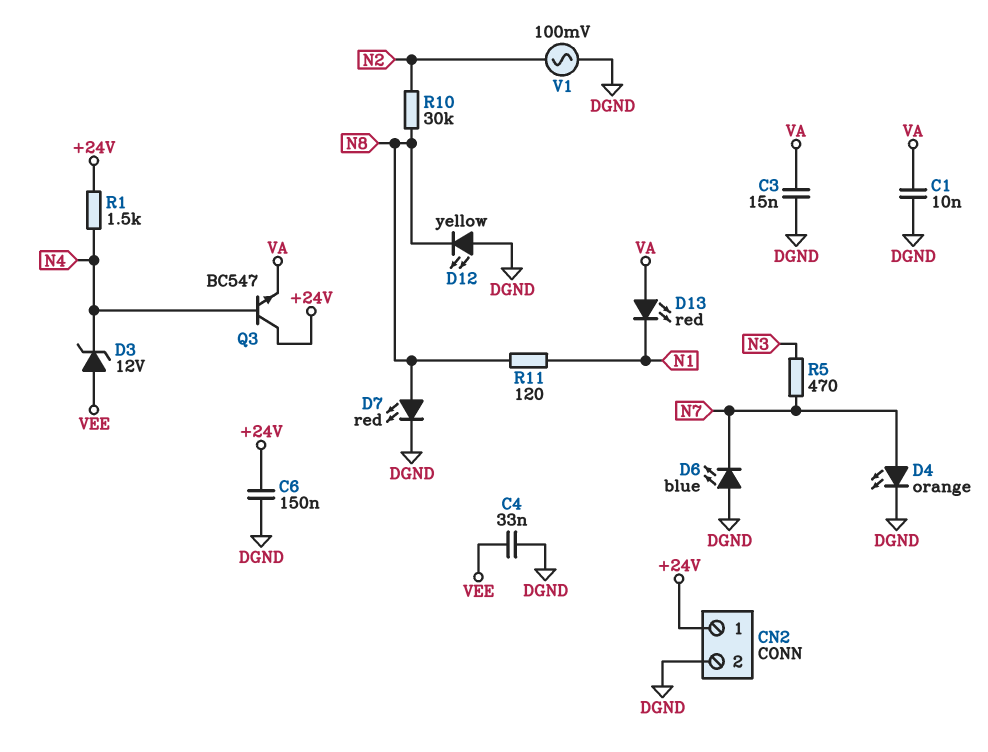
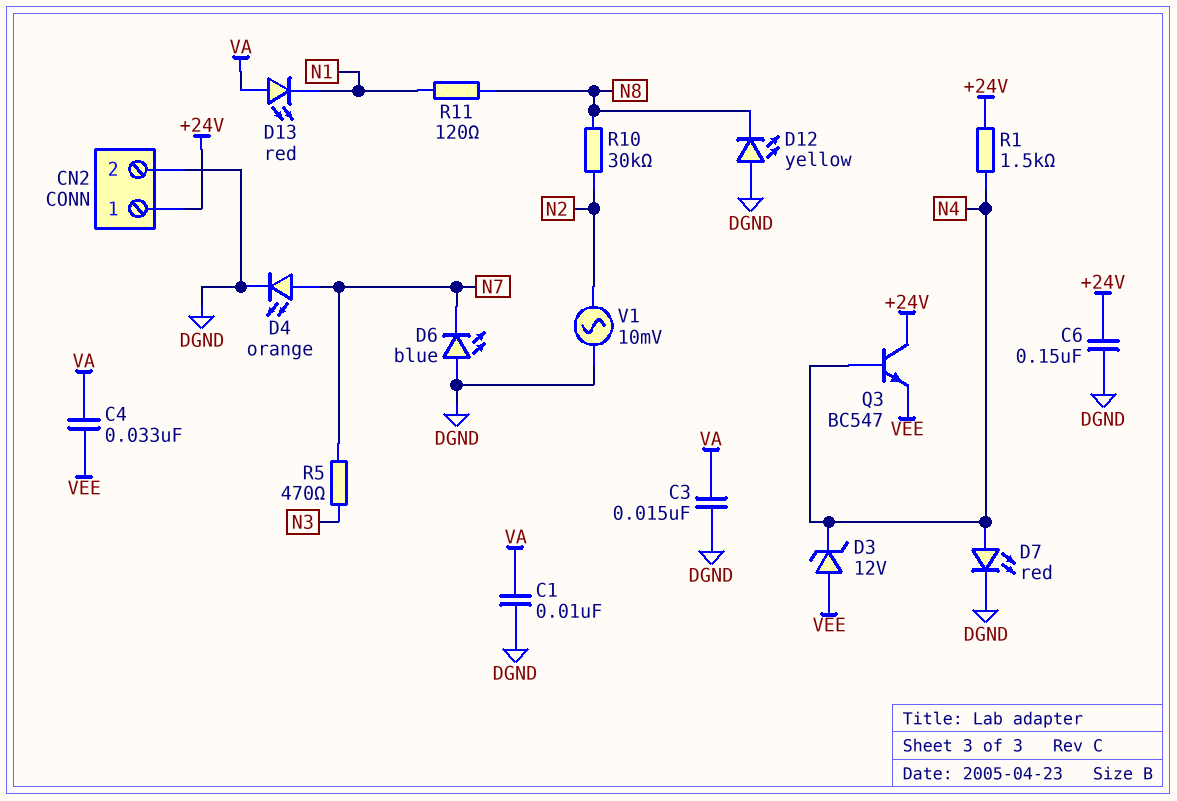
C4: 33nF (DGND, VEE) -> 33nF (VA, VEE)
D7: LED red (A N8, K DGND) -> LED red (A N4, K DGND)
Q3: NPN BC547 (B N4, C +24V, E VA) -> NPN BC547 (B N4, C +24V, E VEE)
V1: AC 100mV (DGND, N2) -> AC 10mV (DGND, N2)

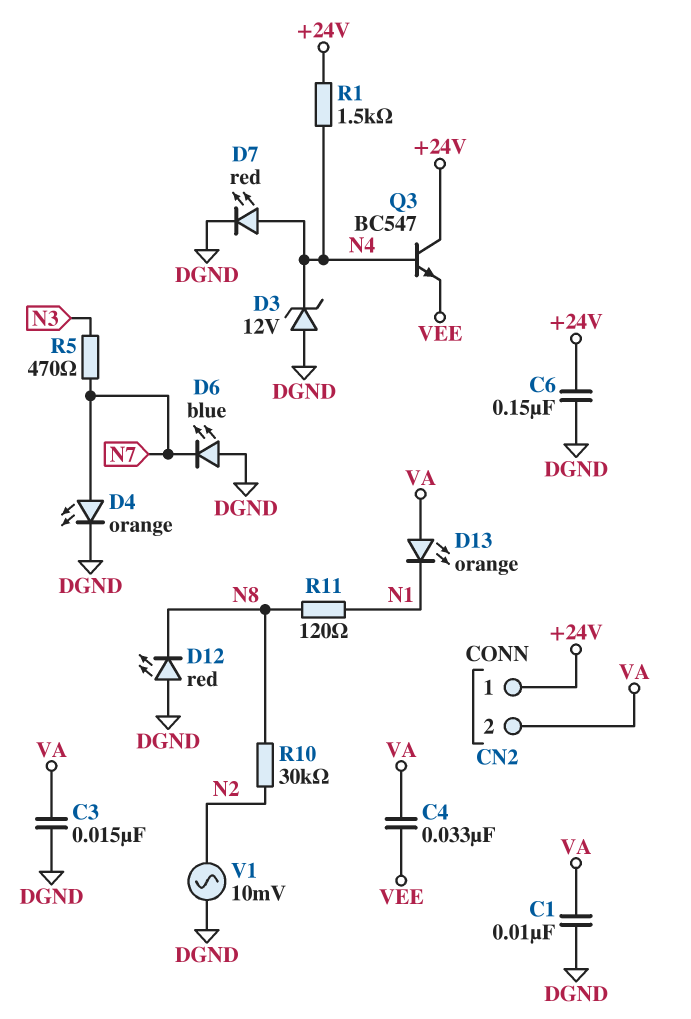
CN2 pin 2: DGND -> VA
D3: zener 12V (A VEE, K N4) -> zener 12V (A DGND, K N4)
D12: LED yellow (A DGND, K N8) -> LED red (A DGND, K N8)
D13: LED red (A VA, K N1) -> LED orange (A VA, K N1)

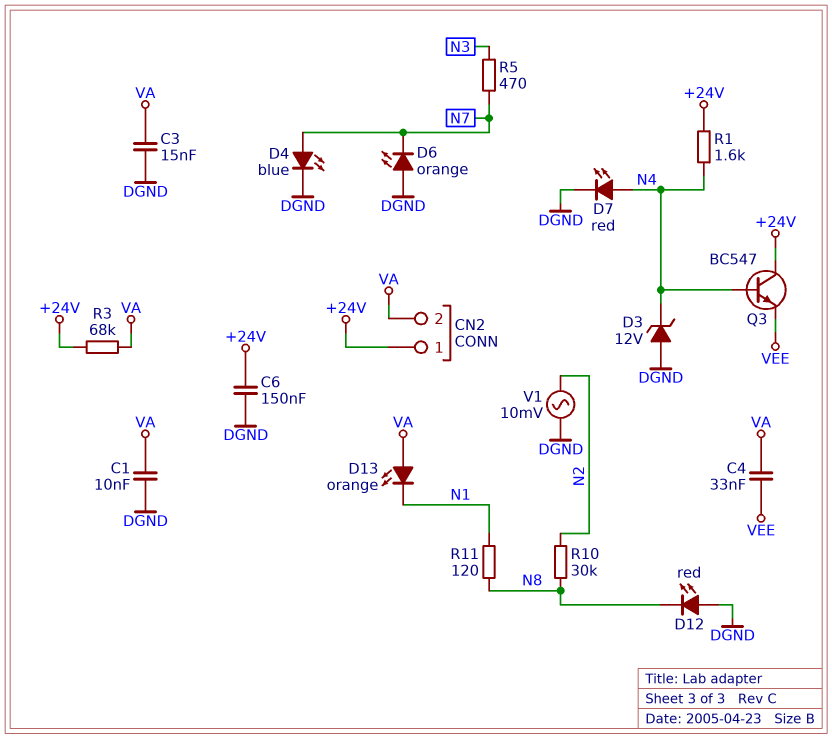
D4: LED orange (A N7, K DGND) -> LED blue (A N7, K DGND)
D6: LED blue (A DGND, K N7) -> LED orange (A DGND, K N7)
R1: 1.5k (+24V, N4) -> 1.6k (+24V, N4)
R3: none -> 68k (+24V, VA)

